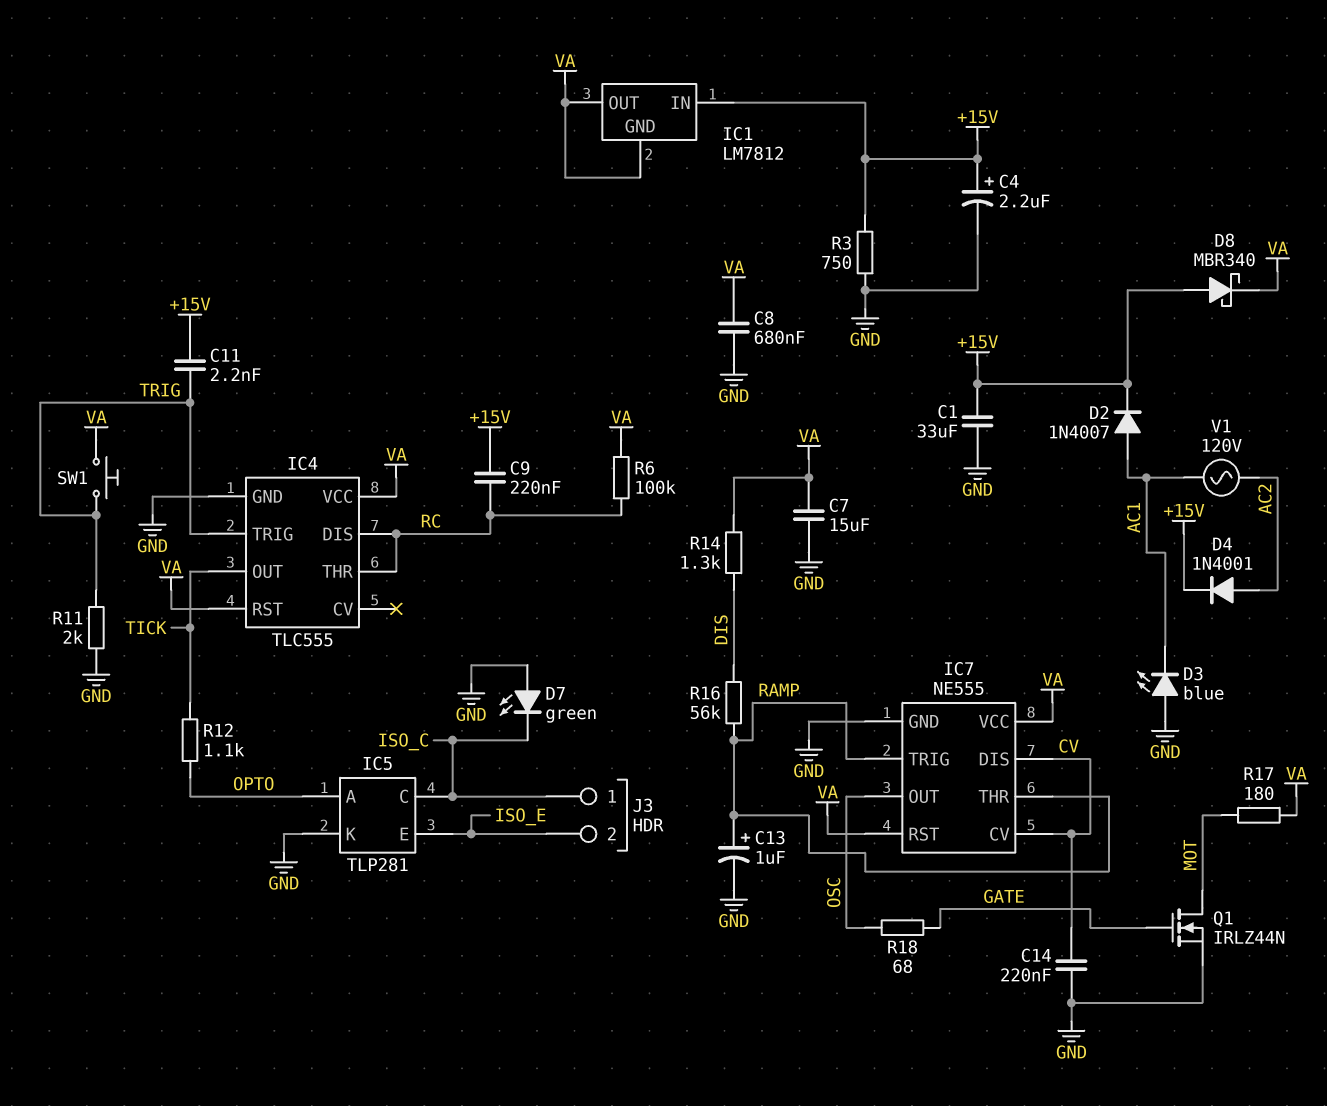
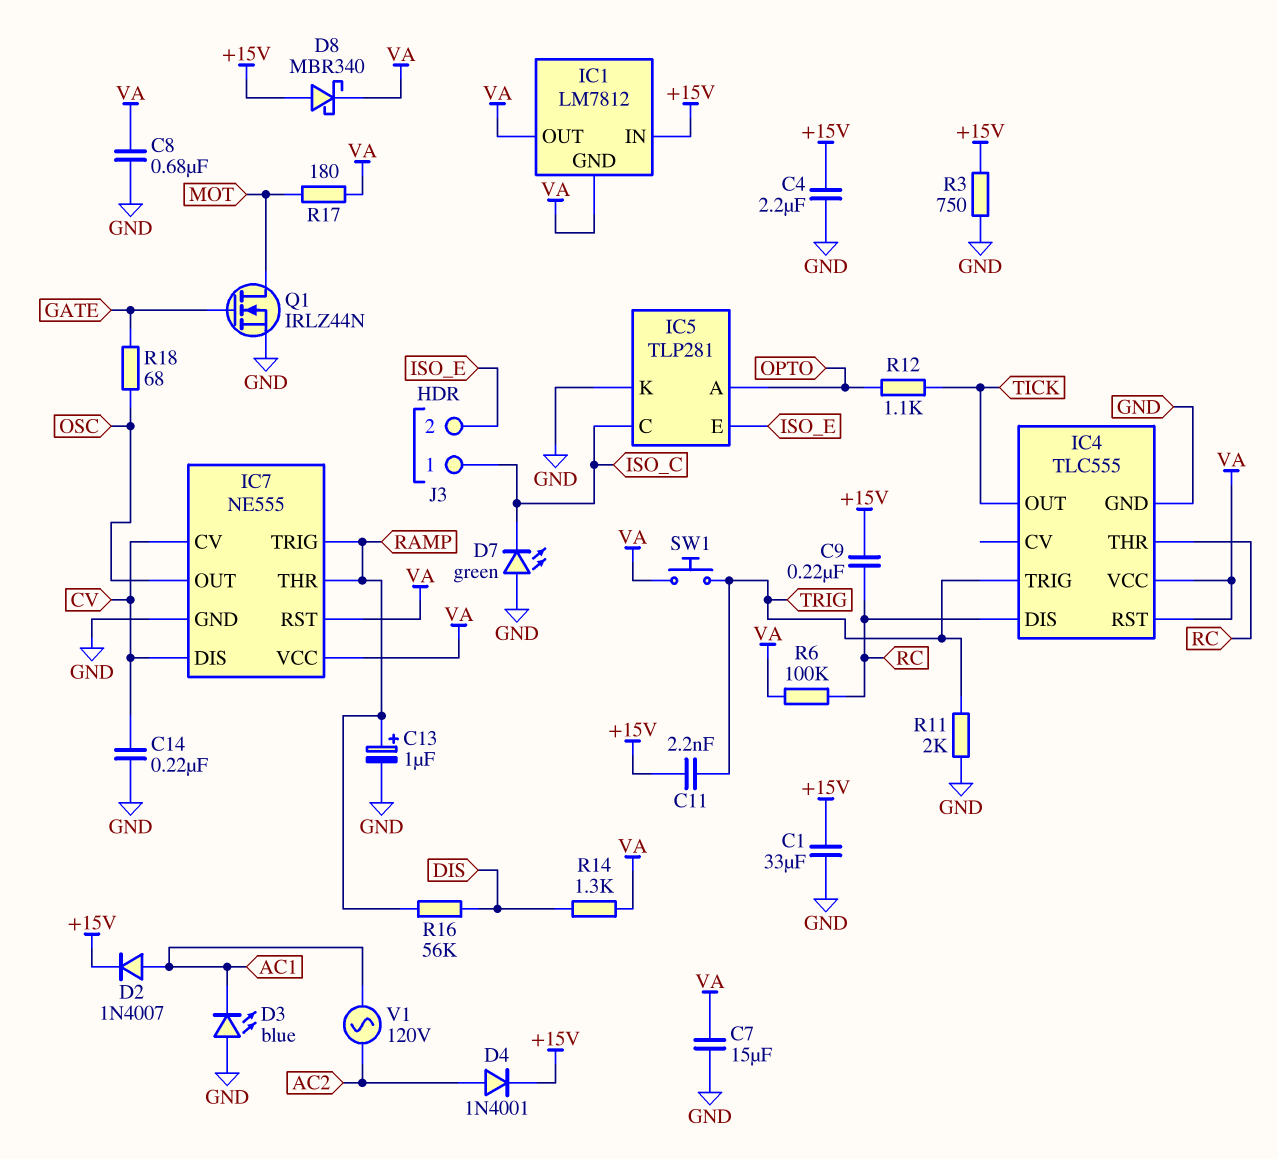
C4: 2.2uF (plus +15V, minus GND) -> 2.2uF (+15V, GND)

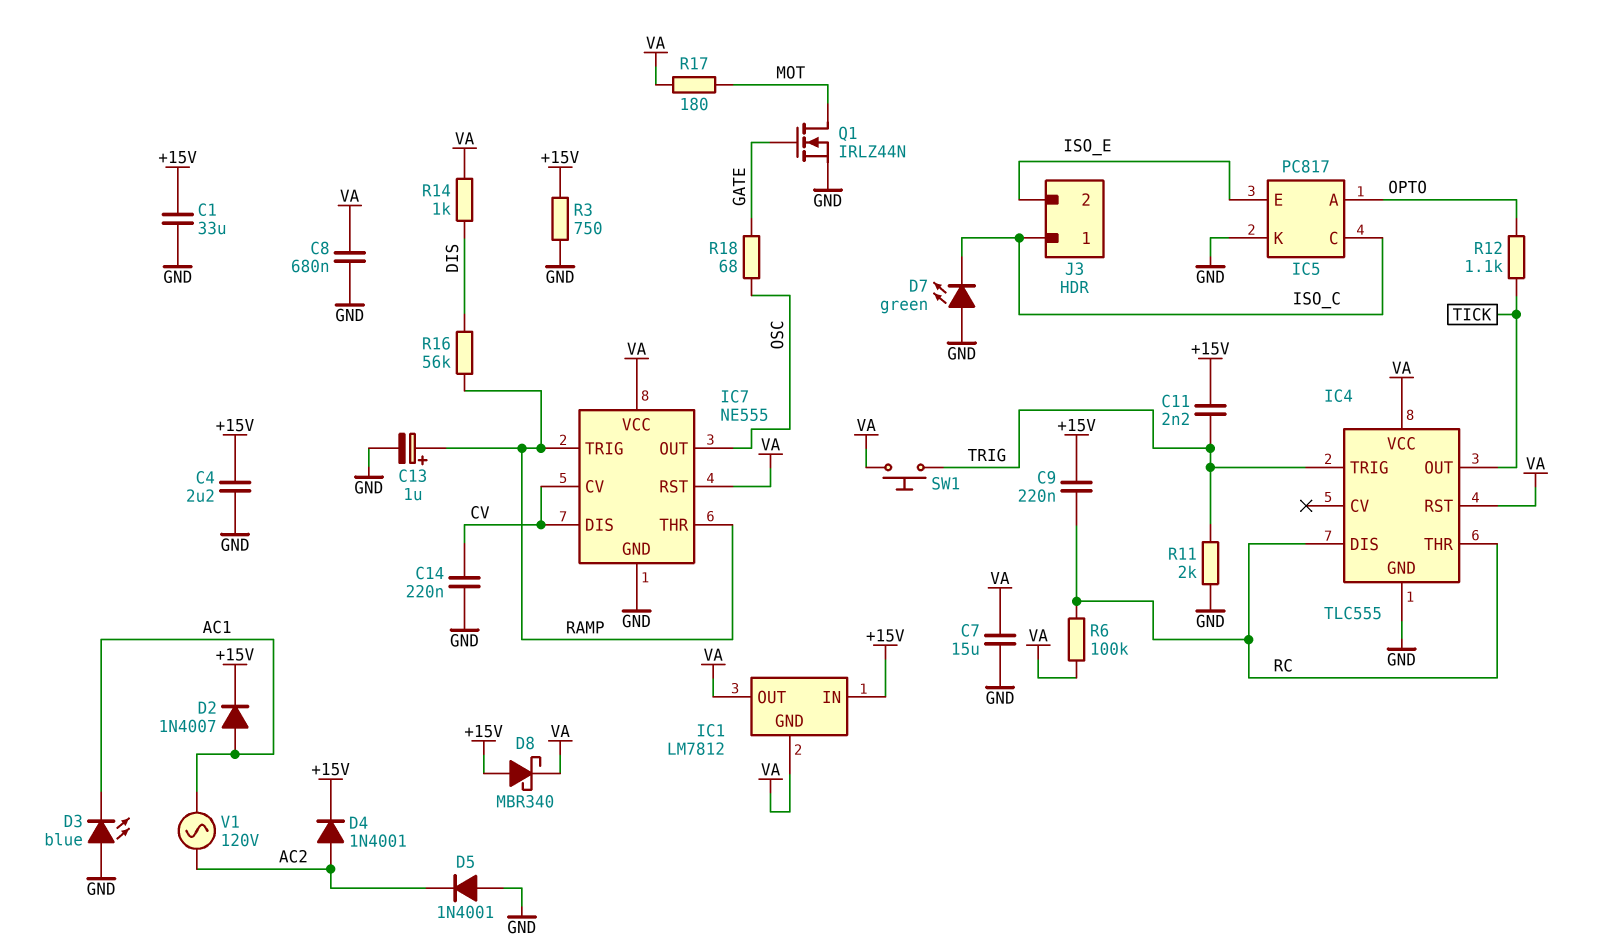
D5: none -> diode 1N4001 (A GND, K AC2)
IC5: TLP281 -> PC817
R14: 1.3k (DIS, VA) -> 1k (DIS, VA)

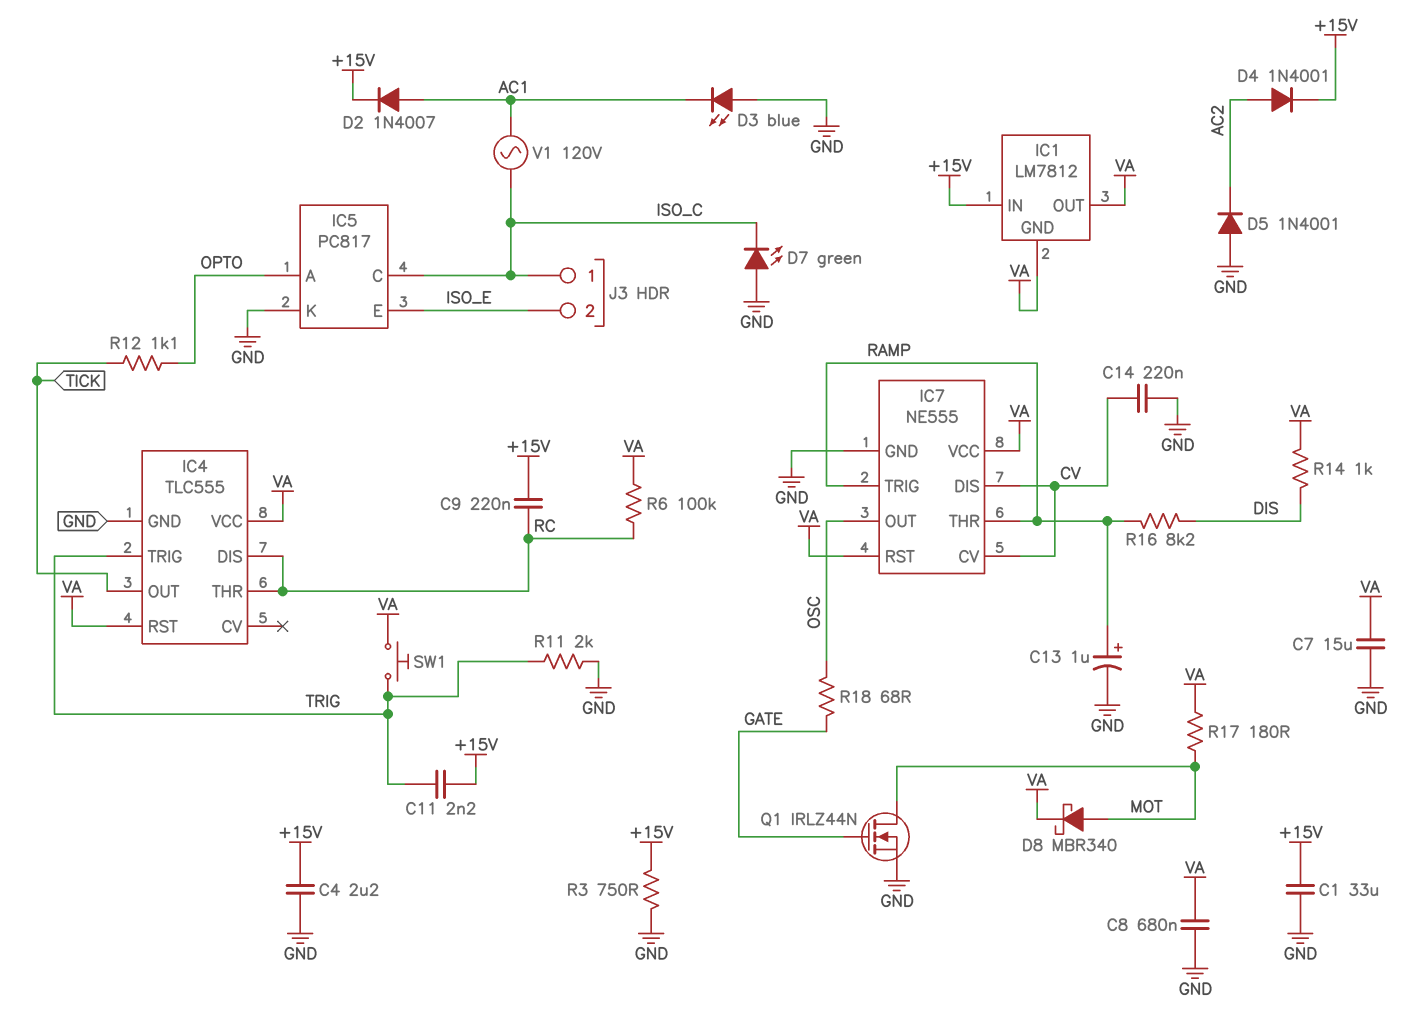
D8: schottky MBR340 (A +15V, K VA) -> schottky MBR340 (A MOT, K VA)
R16: 56k (DIS, RAMP) -> 8.2k (DIS, RAMP)
V1: AC 120V (AC1, AC2) -> AC 120V (AC1, ISO_C)

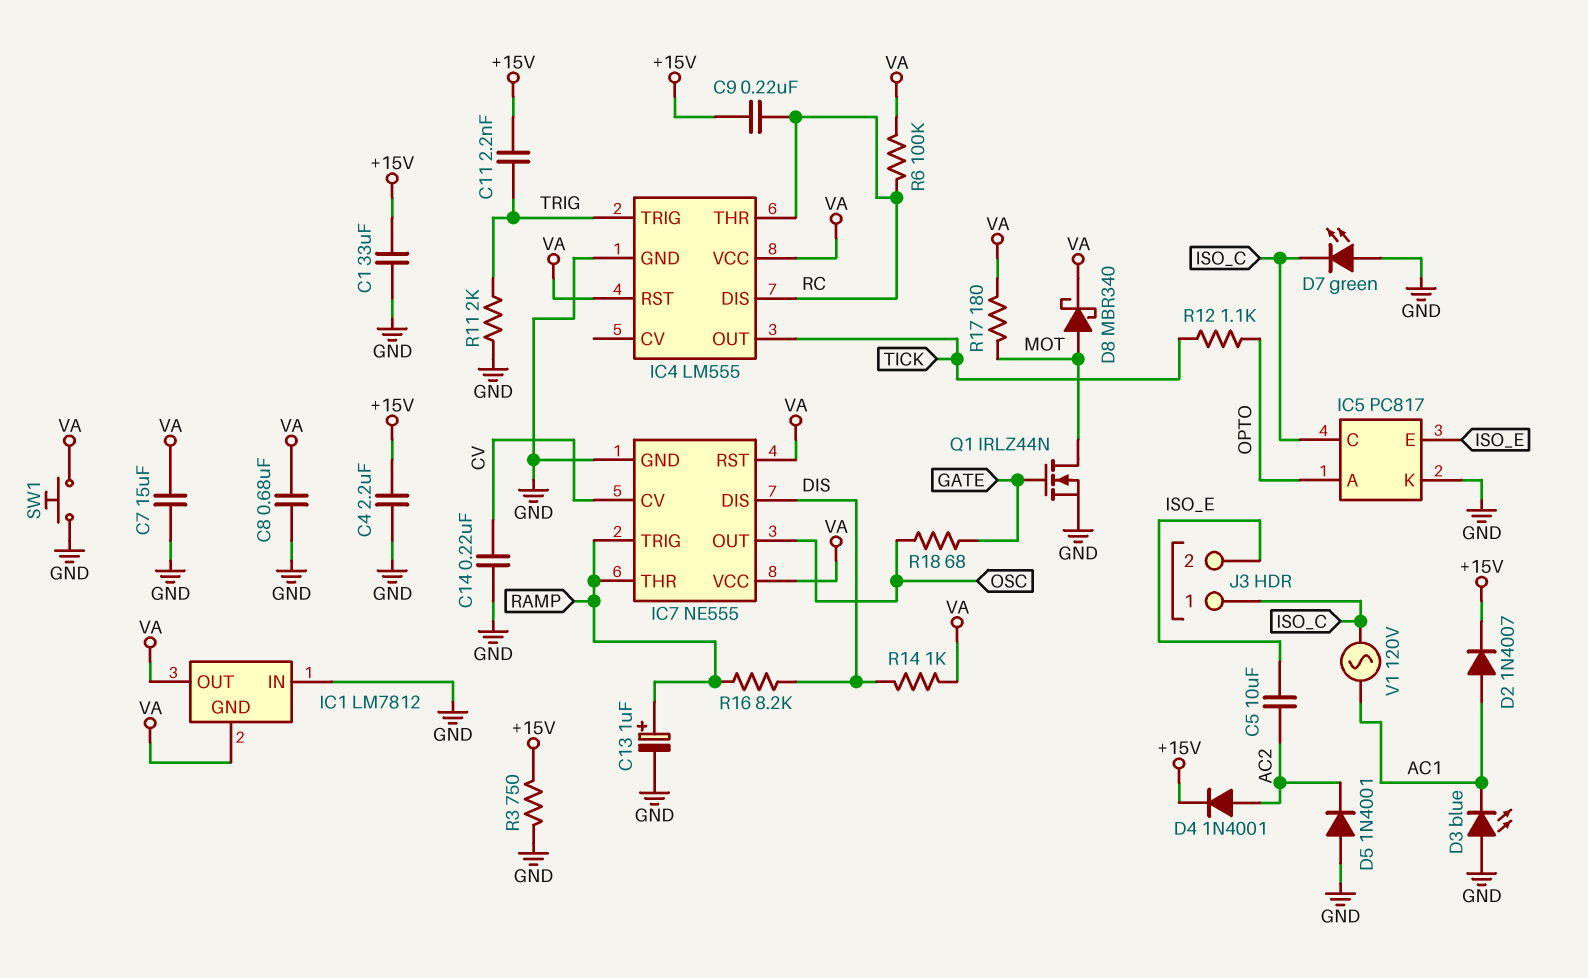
C5: none -> 10uF (AC2, ISO_E)
IC1 pin IN: +15V -> GND
IC4: TLC555 -> LM555
IC7 pin DIS: CV -> DIS
SW1: button (TRIG, VA) -> button (GND, VA)

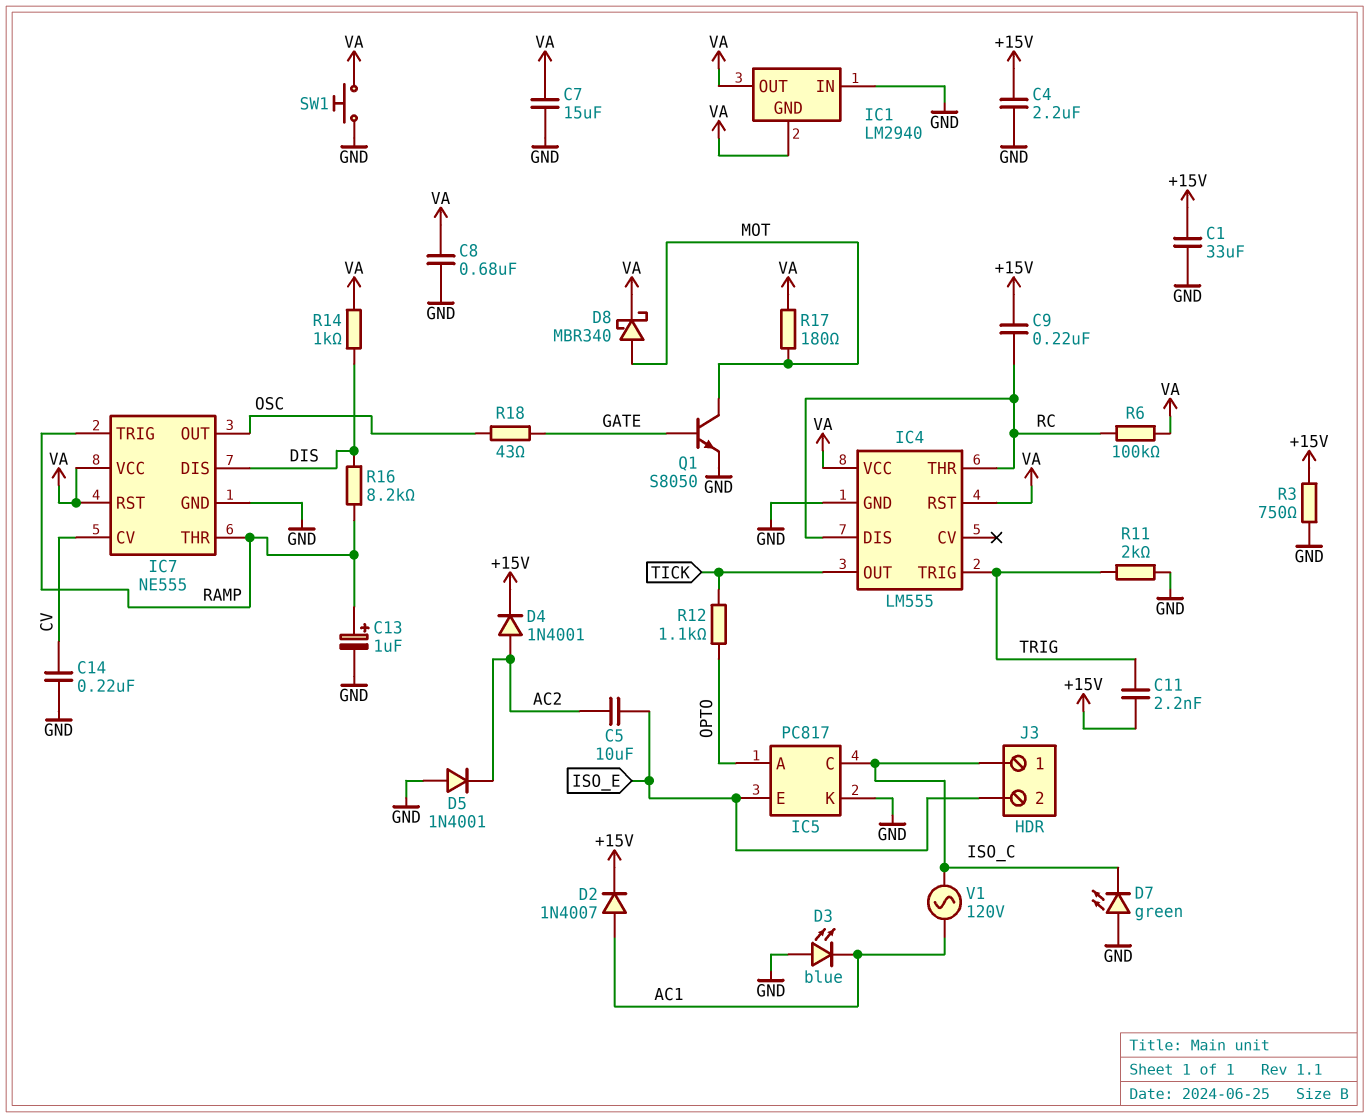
IC1: LM7812 -> LM2940
Q1: NMOS IRLZ44N (G GATE, D MOT, S GND) -> NPN S8050 (B GATE, C MOT, E GND)
R18: 68 (GATE, OSC) -> 43 (GATE, OSC)

